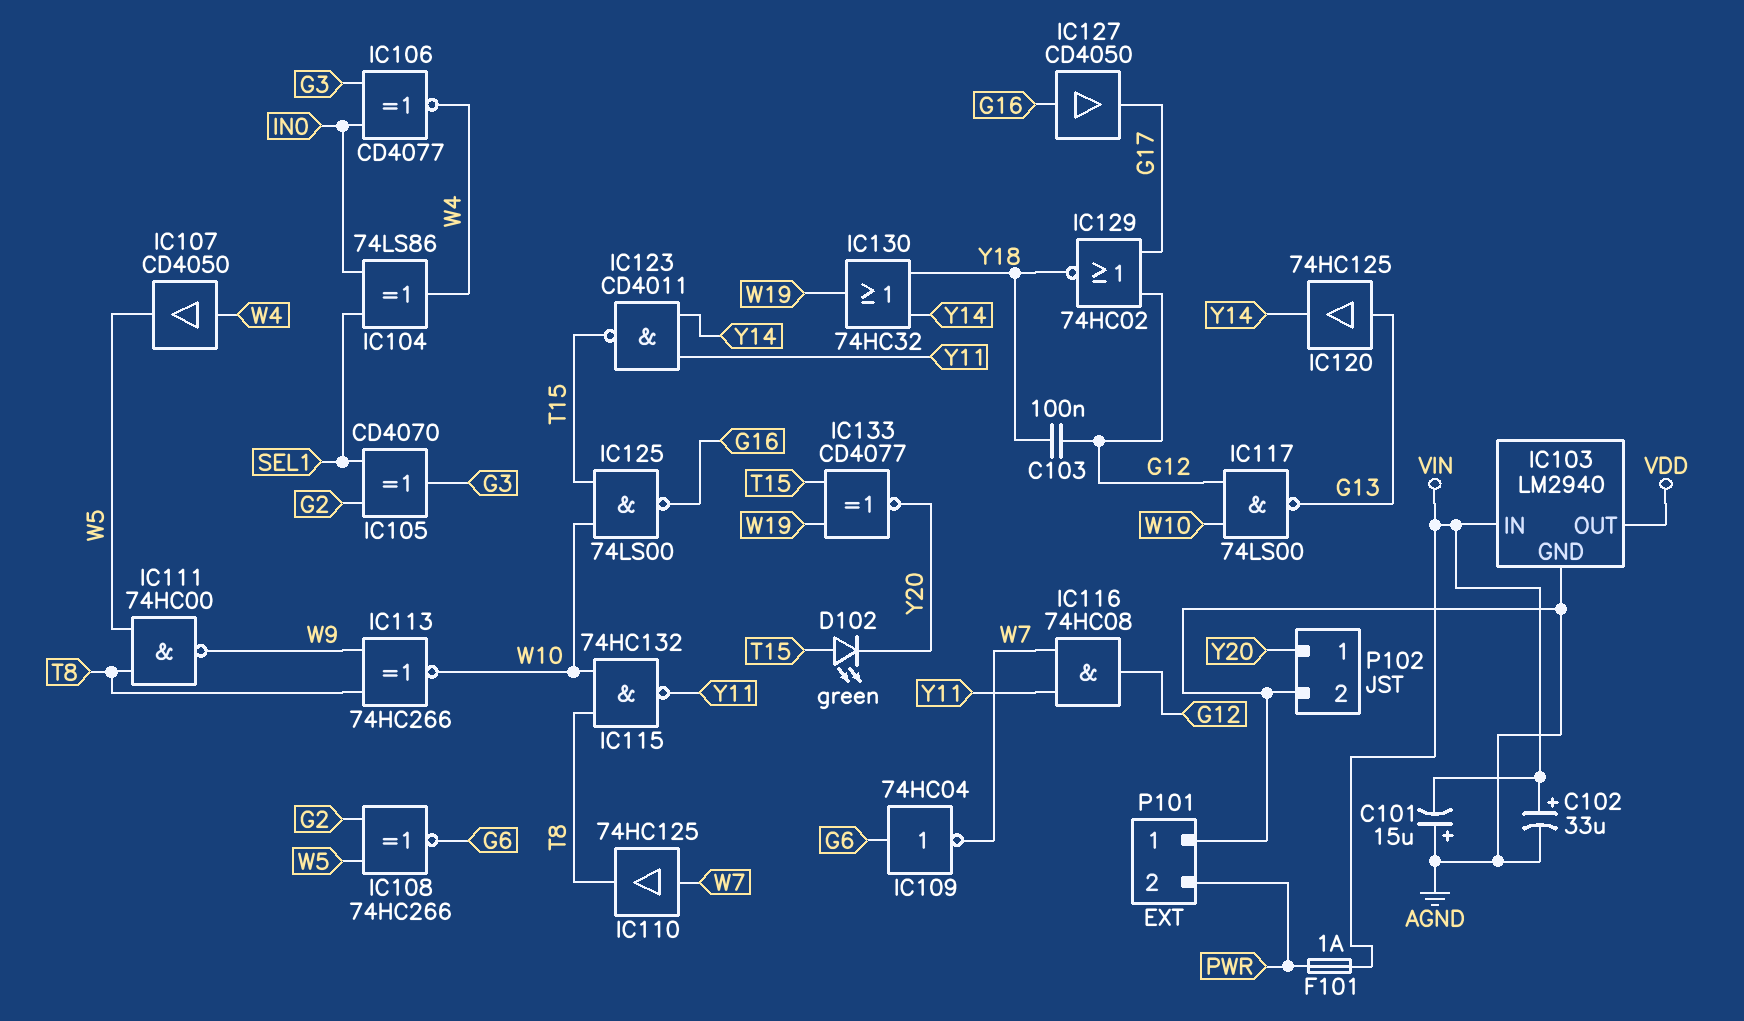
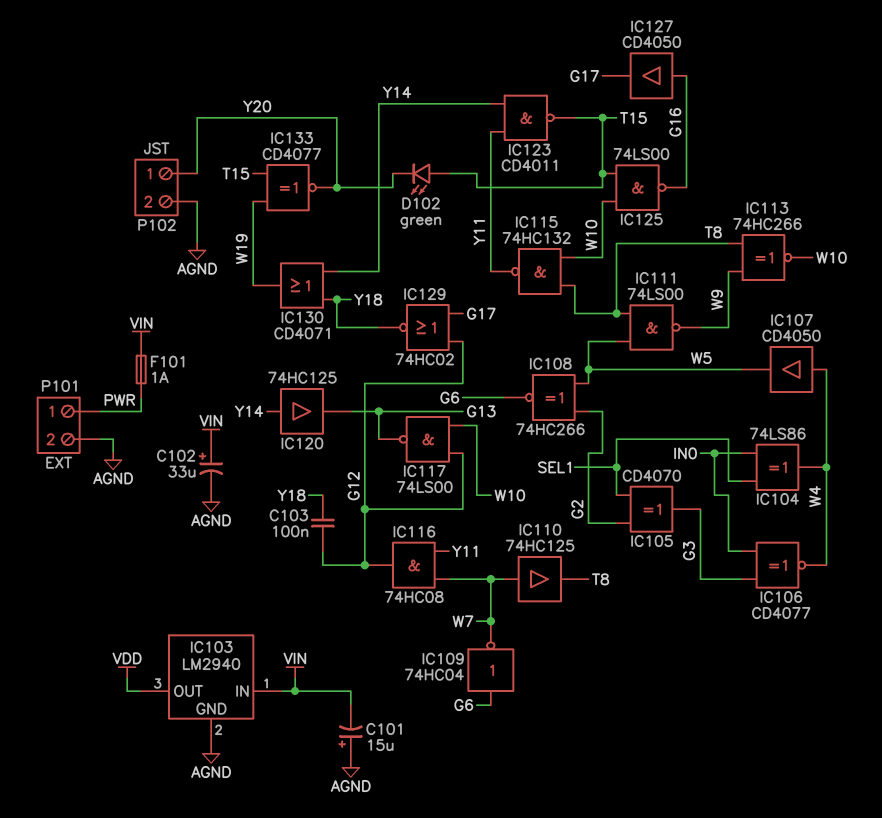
IC111: NAND 74HC00 (in T8, in W5, out W9) -> NAND 74LS00 (in T8, in W5, out W9)
IC120: buffer 74HC125 (in G13, out Y14) -> buffer 74HC125 (in Y14, out G13)
IC130: OR 74HC32 (in Y14, in Y18, out W19) -> OR CD4071 (in Y14, in Y18, out W19)
P101 pin 1: AGND -> PWR
P101 pin 2: PWR -> AGND

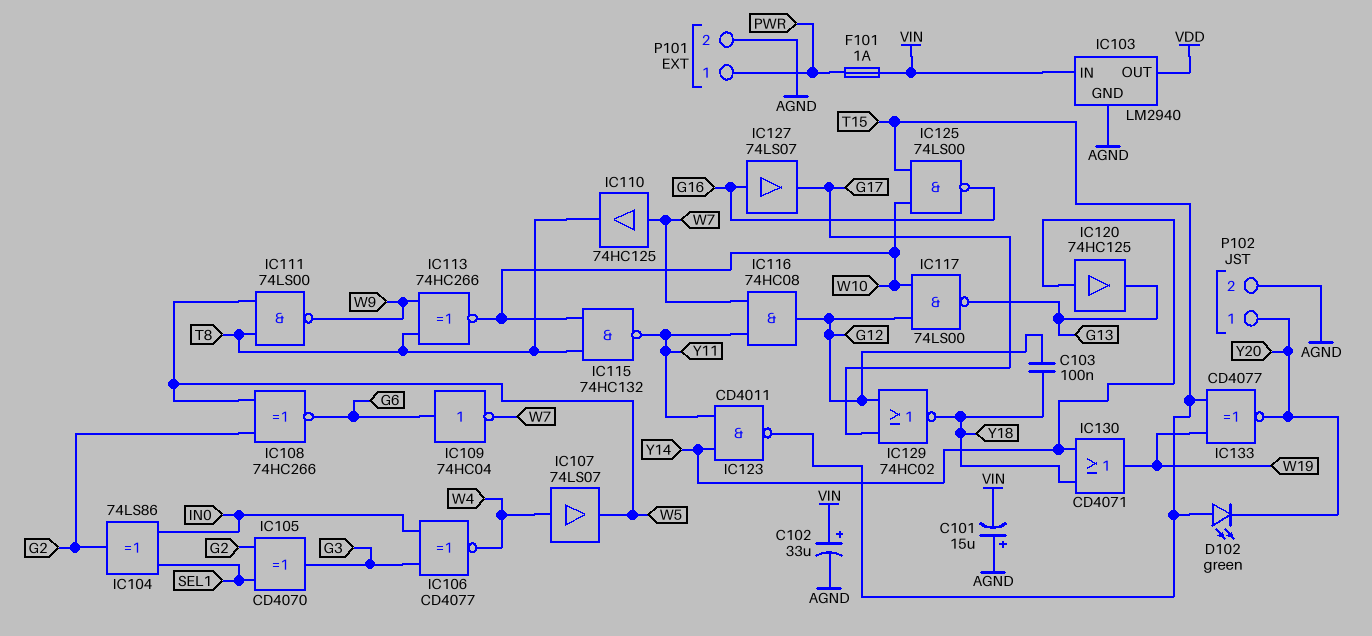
IC104: XOR 74LS86 (in IN0, in SEL1, out W4) -> XOR 74LS86 (in IN0, in SEL1, out G2)
IC107: buffer CD4050 (in W4, out W5) -> buffer 74LS07 (in W4, out W5)
IC127: buffer CD4050 (in G16, out G17) -> buffer 74LS07 (in G16, out G17)

